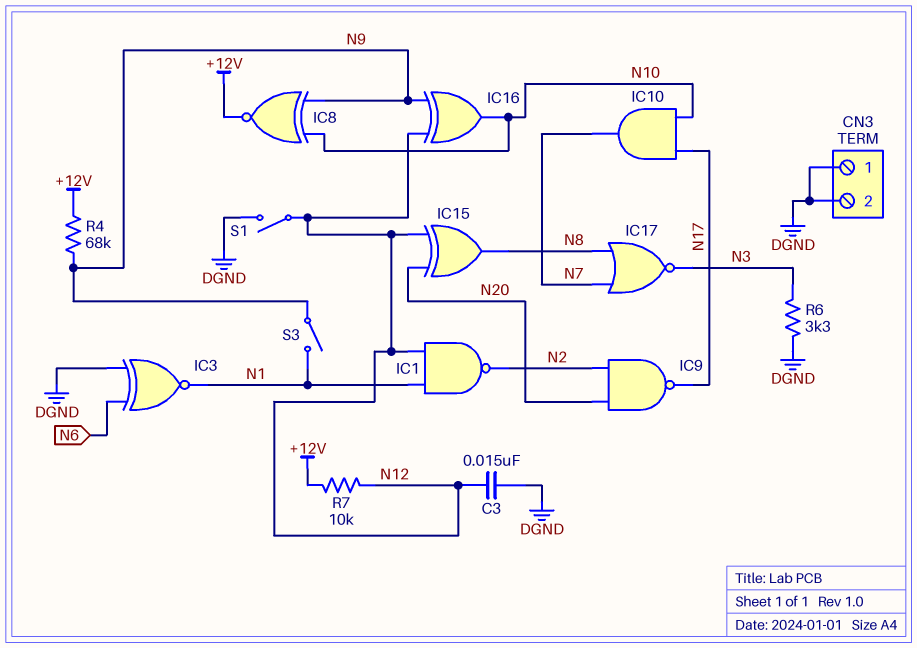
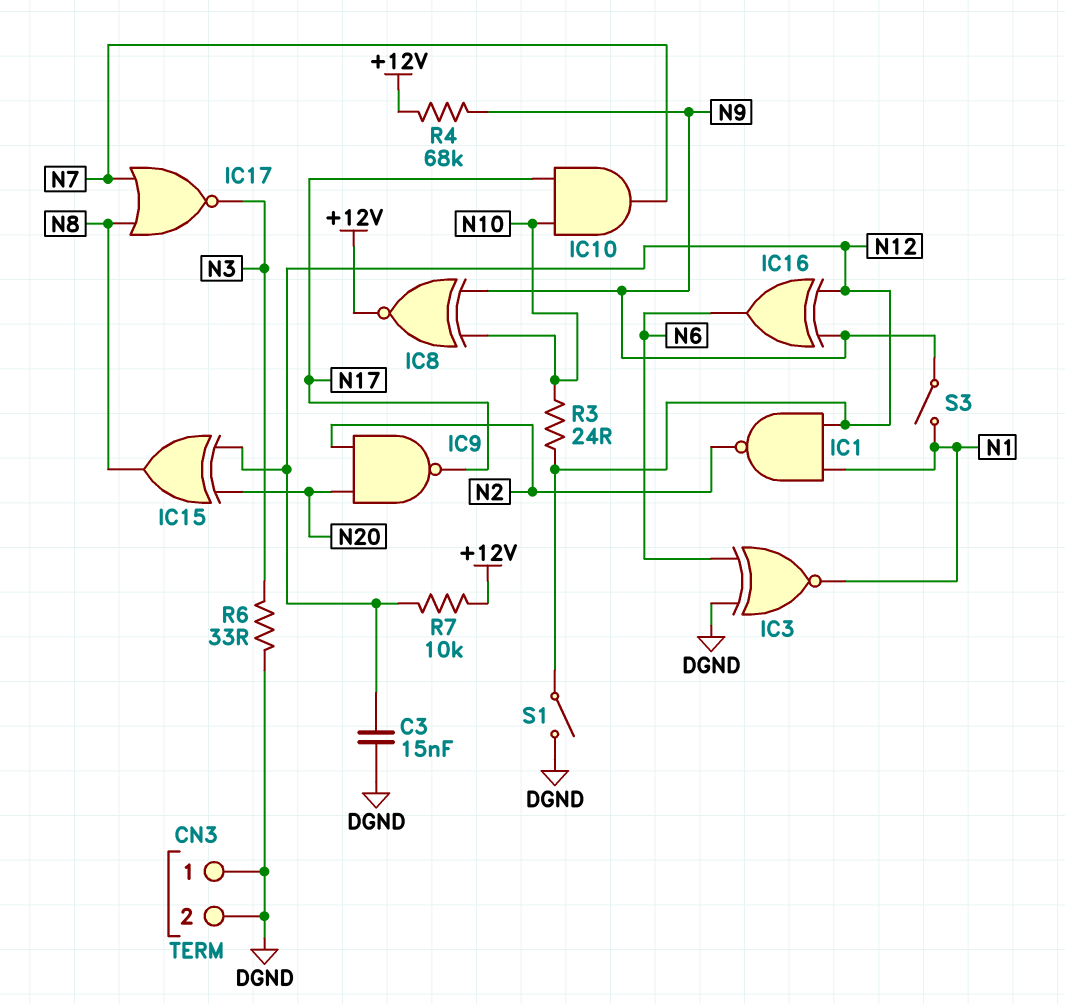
IC16: XOR (in N9, in N12, out N10) -> XOR (in N9, in N12, out N6)
R3: none -> 24 (N10, N12)
R6: 3.3k (DGND, N3) -> 33 (DGND, N3)

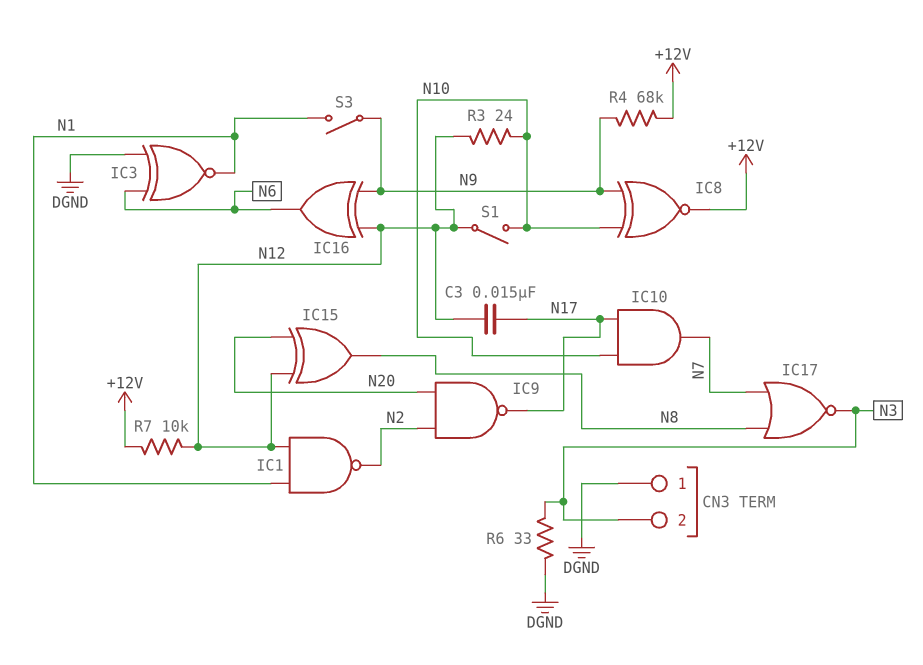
C3: 15nF (DGND, N12) -> 15nF (N12, N17)
CN3 pin 2: DGND -> N3
S1: switch (DGND, N12) -> switch (N10, N12)

